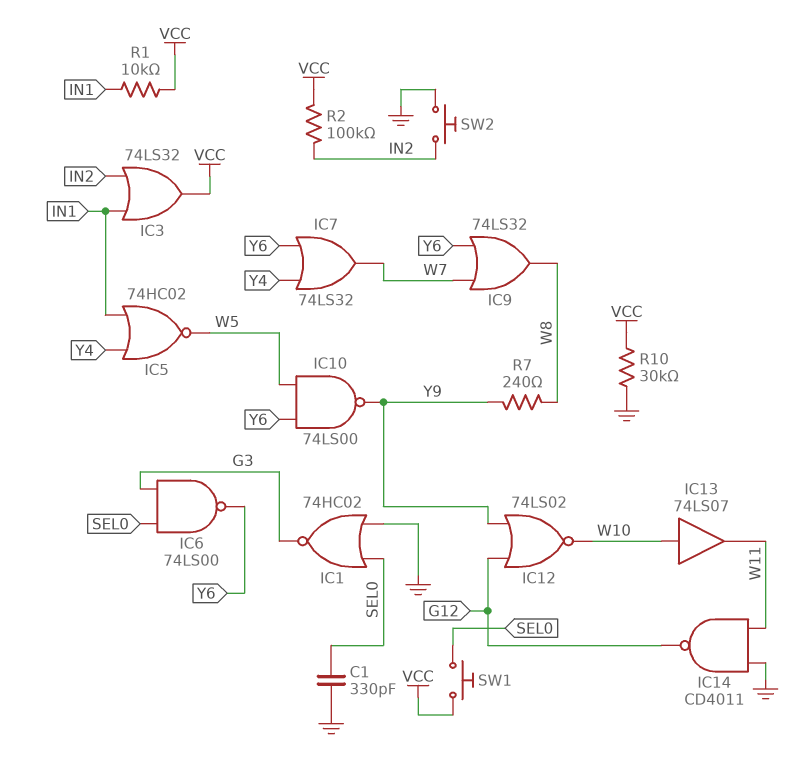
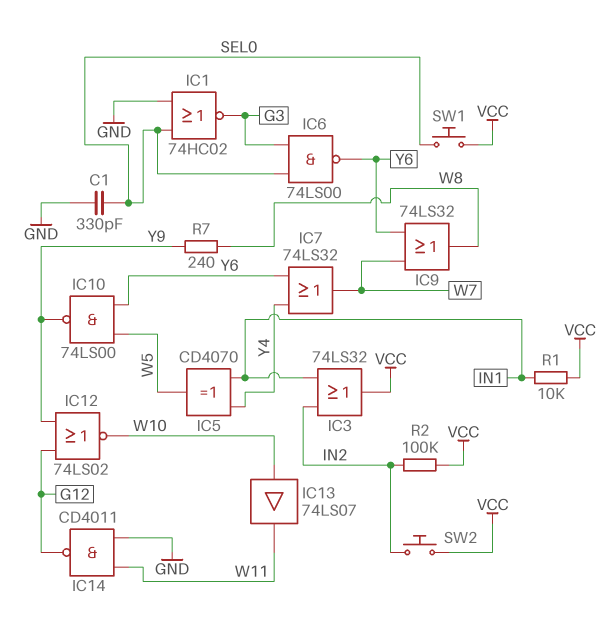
IC5: NOR 74HC02 (in IN1, in Y4, out W5) -> XOR CD4070 (in IN1, in Y4, out W5)
R10: 30k (GND, VCC) -> none
SW2: button (GND, IN2) -> button (IN2, VCC)

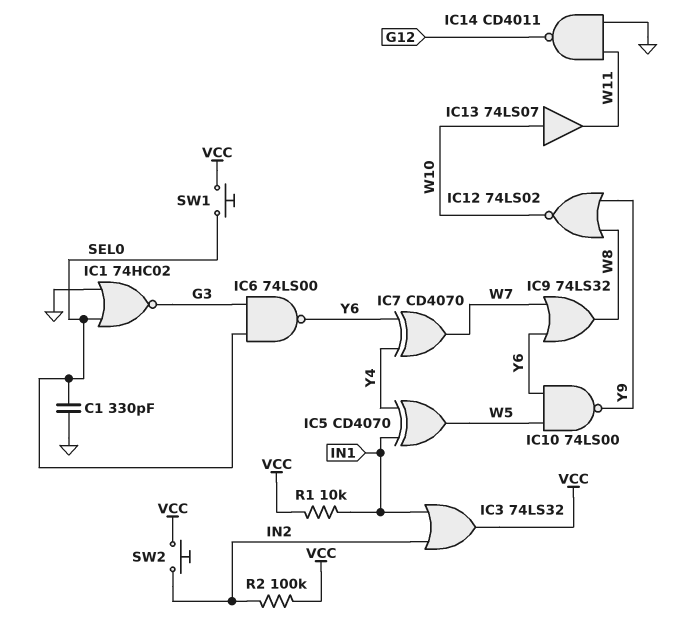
IC7: OR 74LS32 (in Y4, in Y6, out W7) -> XOR CD4070 (in Y4, in Y6, out W7)
IC12: NOR 74LS02 (in G12, in Y9, out W10) -> NOR 74LS02 (in W8, in Y9, out W10)
R7: 240 (W8, Y9) -> none

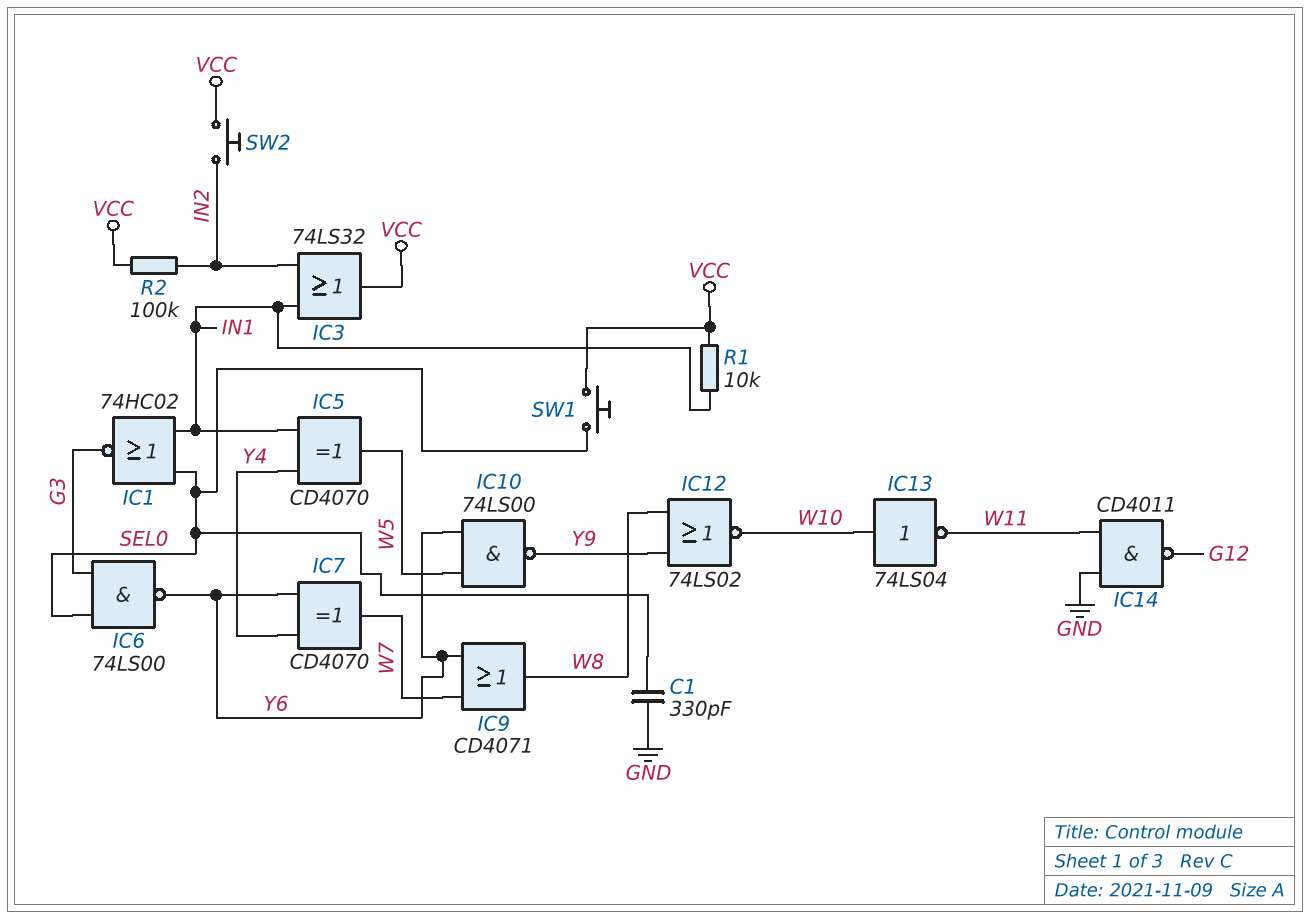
IC1: NOR 74HC02 (in GND, in SEL0, out G3) -> NOR 74HC02 (in IN1, in SEL0, out G3)
IC9: OR 74LS32 (in W7, in Y6, out W8) -> OR CD4071 (in W7, in Y6, out W8)
IC13: buffer 74LS07 (in W10, out W11) -> NOT 74LS04 (in W10, out W11)

